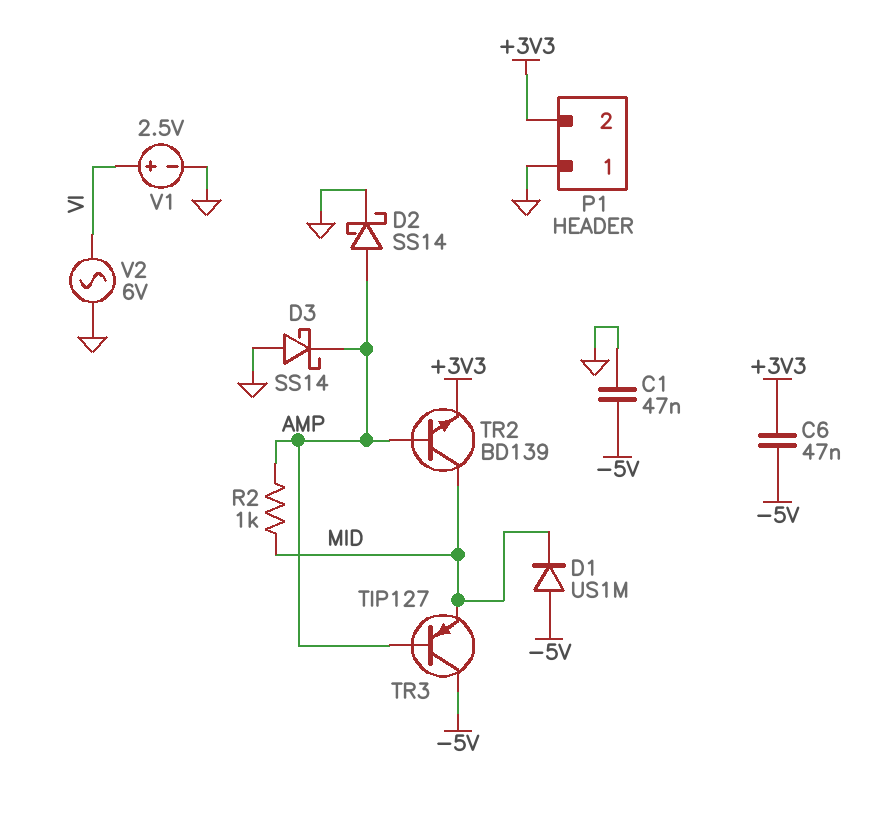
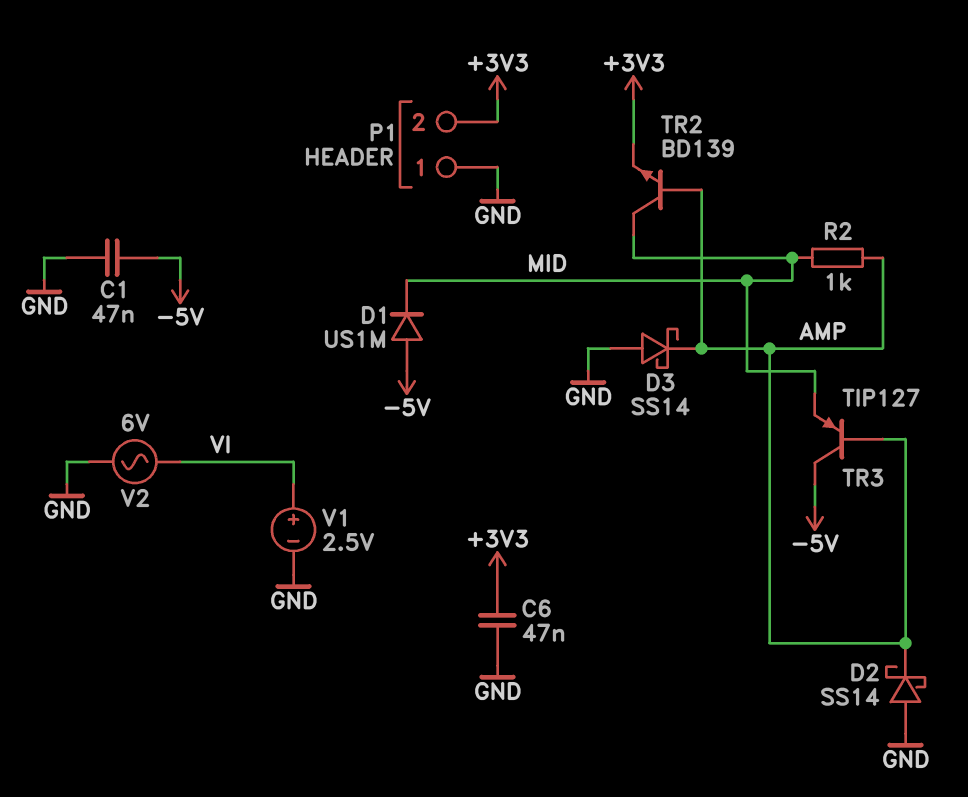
C6: 47nF (+3V3, -5V) -> 47nF (+3V3, GND)
D2: schottky SS14 (A AMP, K GND) -> schottky SS14 (A GND, K AMP)

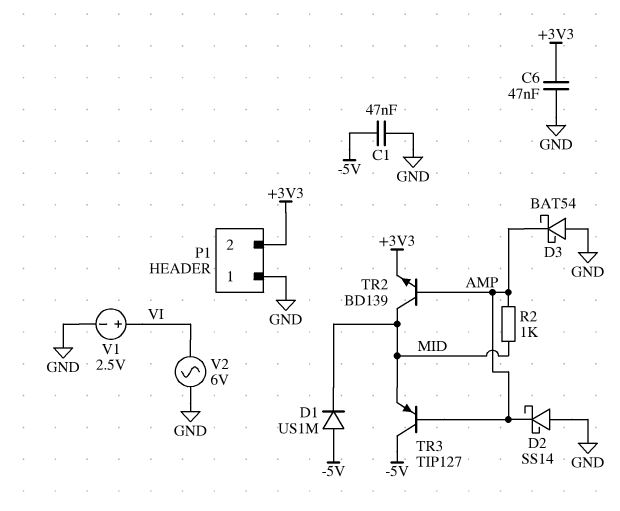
D3: schottky SS14 (A GND, K AMP) -> schottky BAT54 (A GND, K AMP)

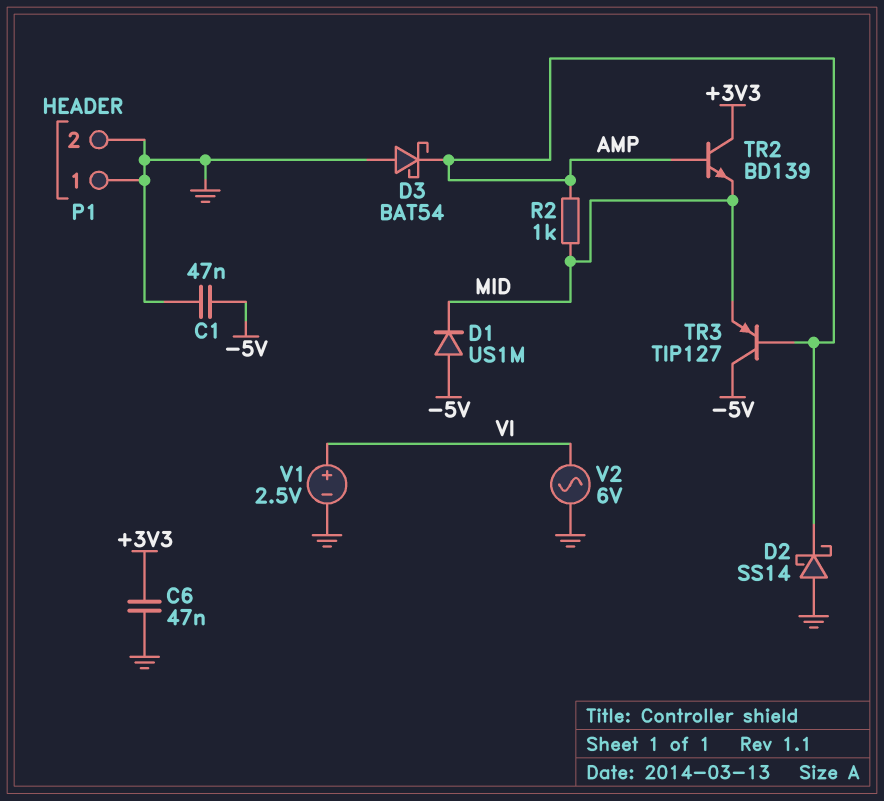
P1 pin 2: +3V3 -> GND
TR2: NPN BD139 (B AMP, C MID, E +3V3) -> NPN BD139 (B AMP, C +3V3, E MID)

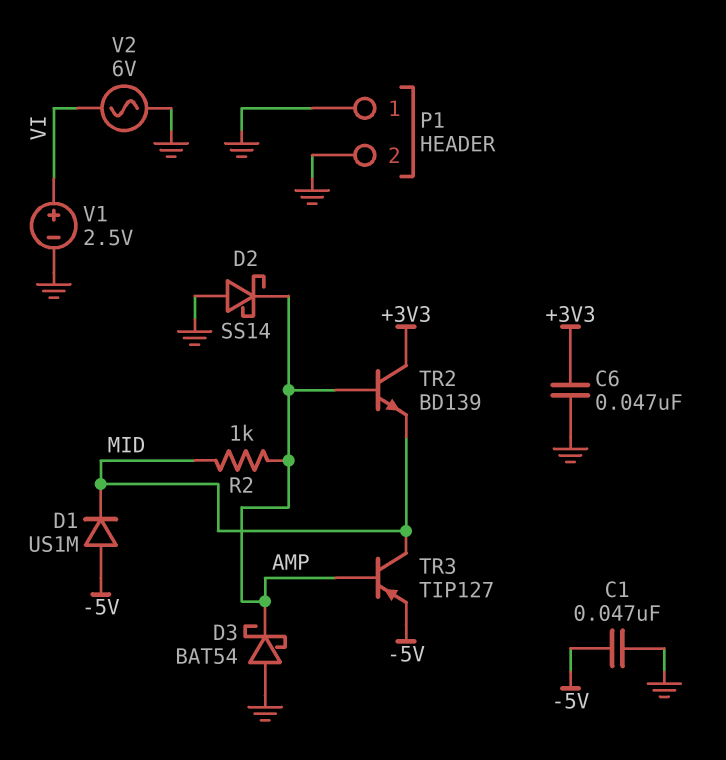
TR3: PNP TIP127 (B AMP, C -5V, E MID) -> PNP TIP127 (B AMP, C MID, E -5V)

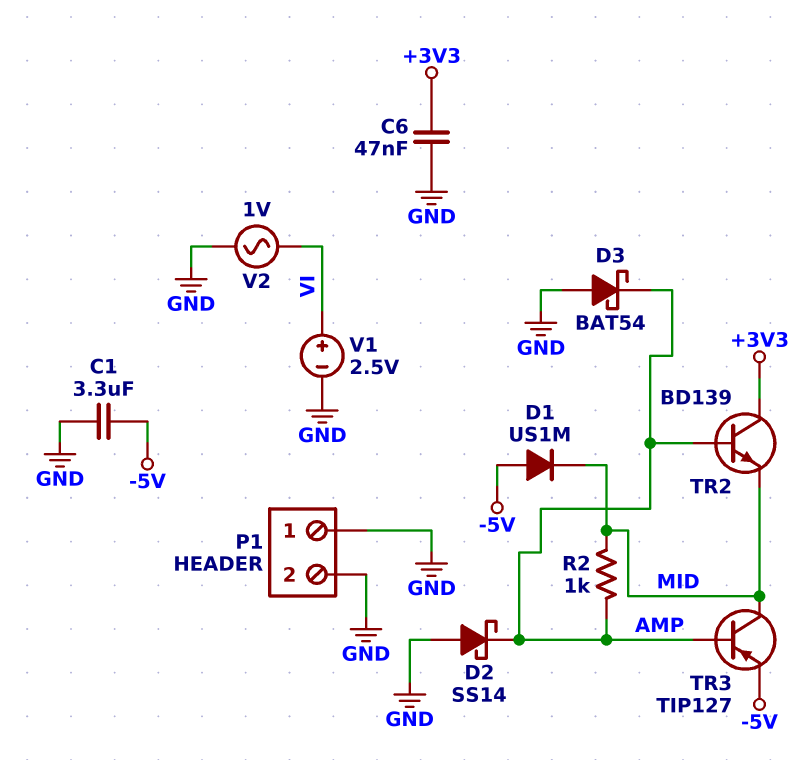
C1: 47nF (-5V, GND) -> 3.3uF (-5V, GND)
V2: AC 6V (GND, VI) -> AC 1V (GND, VI)

